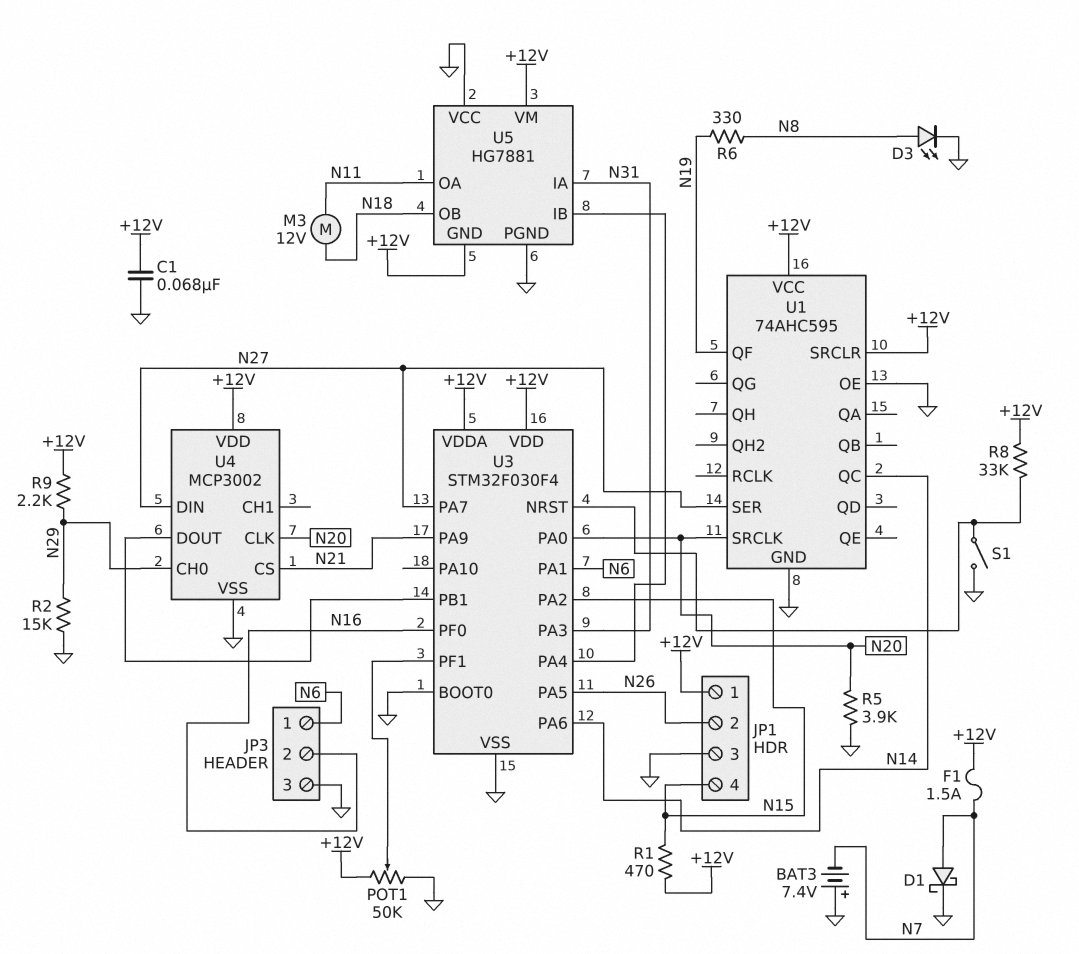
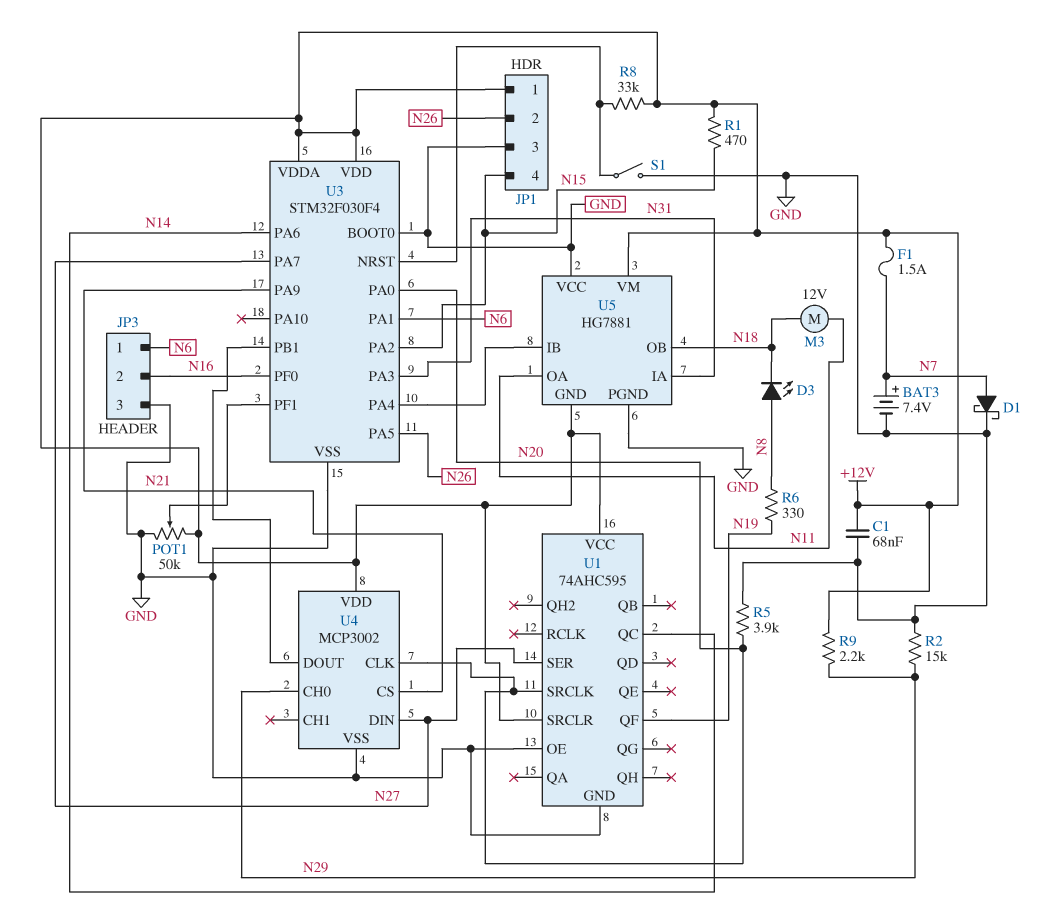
BAT3: 7.4V (plus GND, minus N7) -> 7.4V (plus N7, minus GND)
D3: LED (A N8, K GND) -> LED (A N8, K N18)

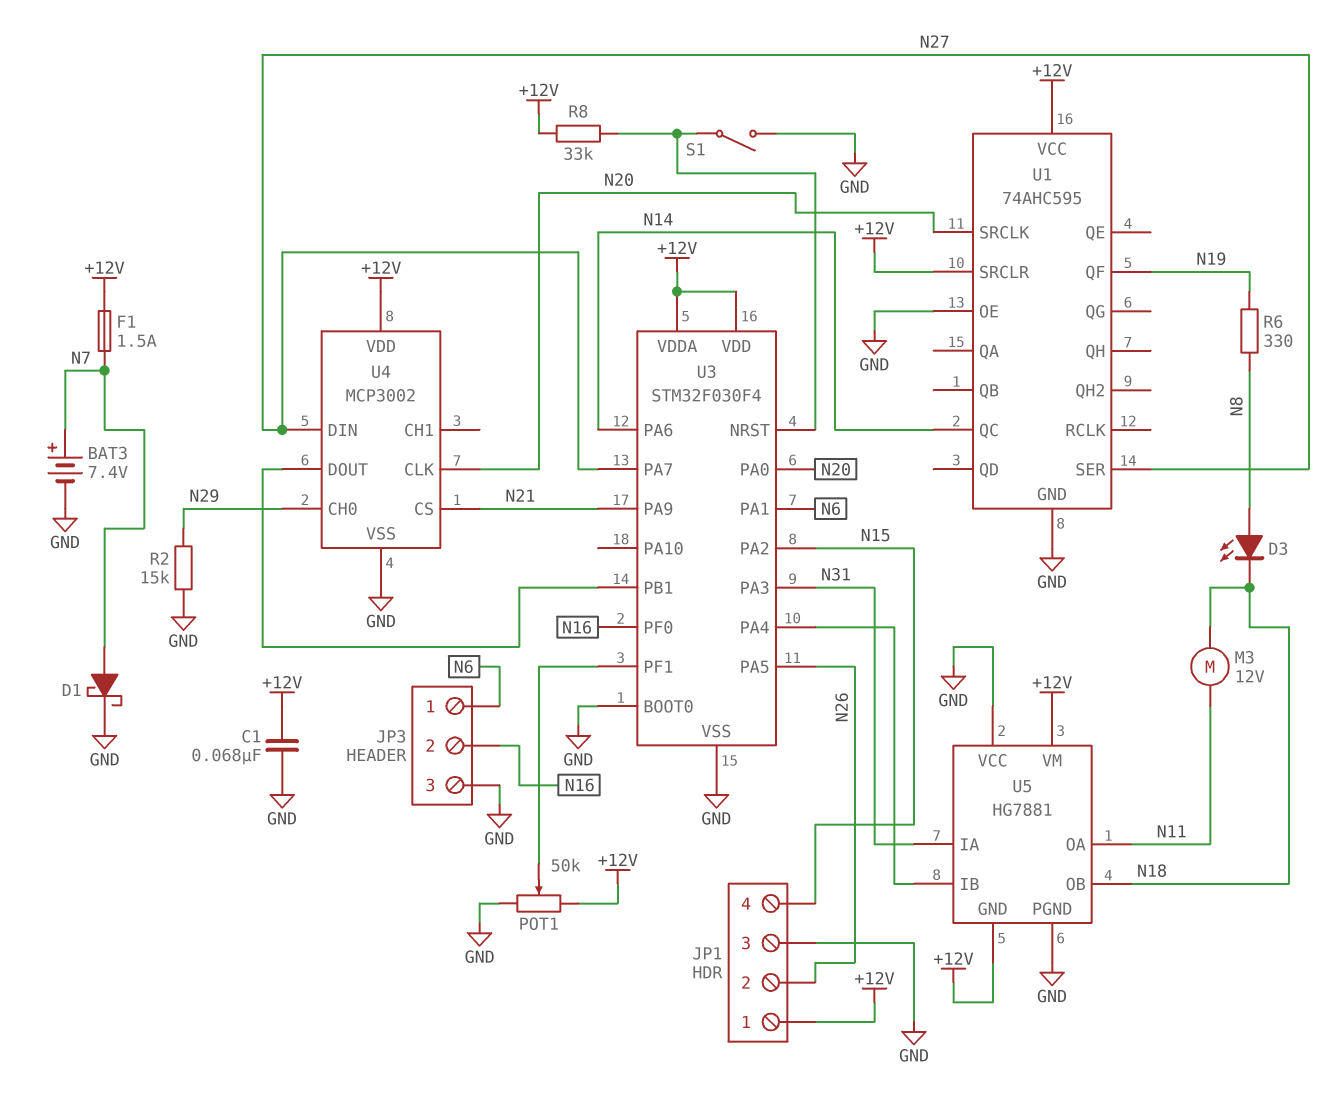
R1: 470 (+12V, N15) -> none
R5: 3.9k (GND, N20) -> none
R9: 2.2k (+12V, N29) -> none

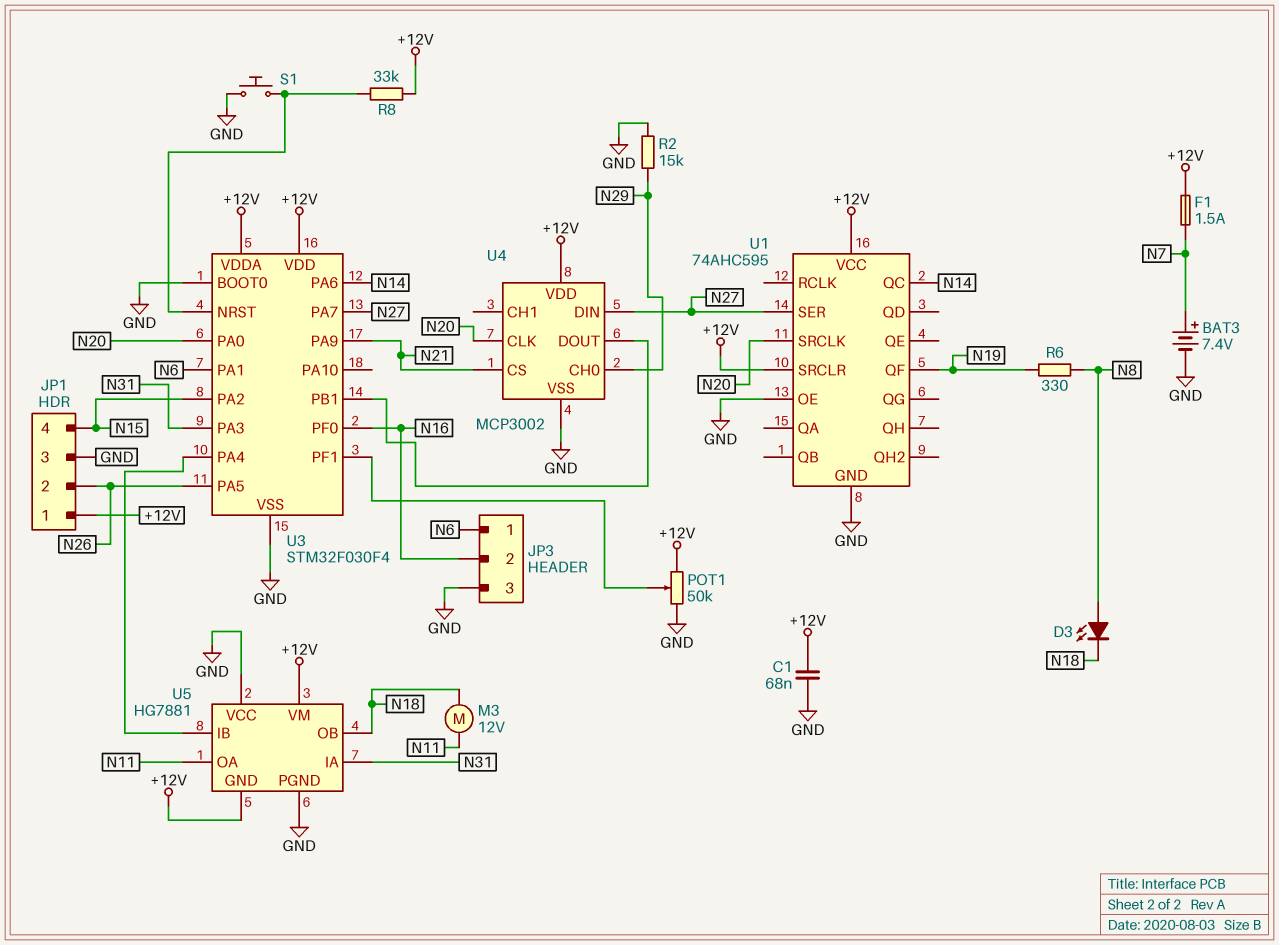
D1: schottky (A N7, K GND) -> none
S1: switch (GND, U3/NRST) -> button (GND, U3/NRST)

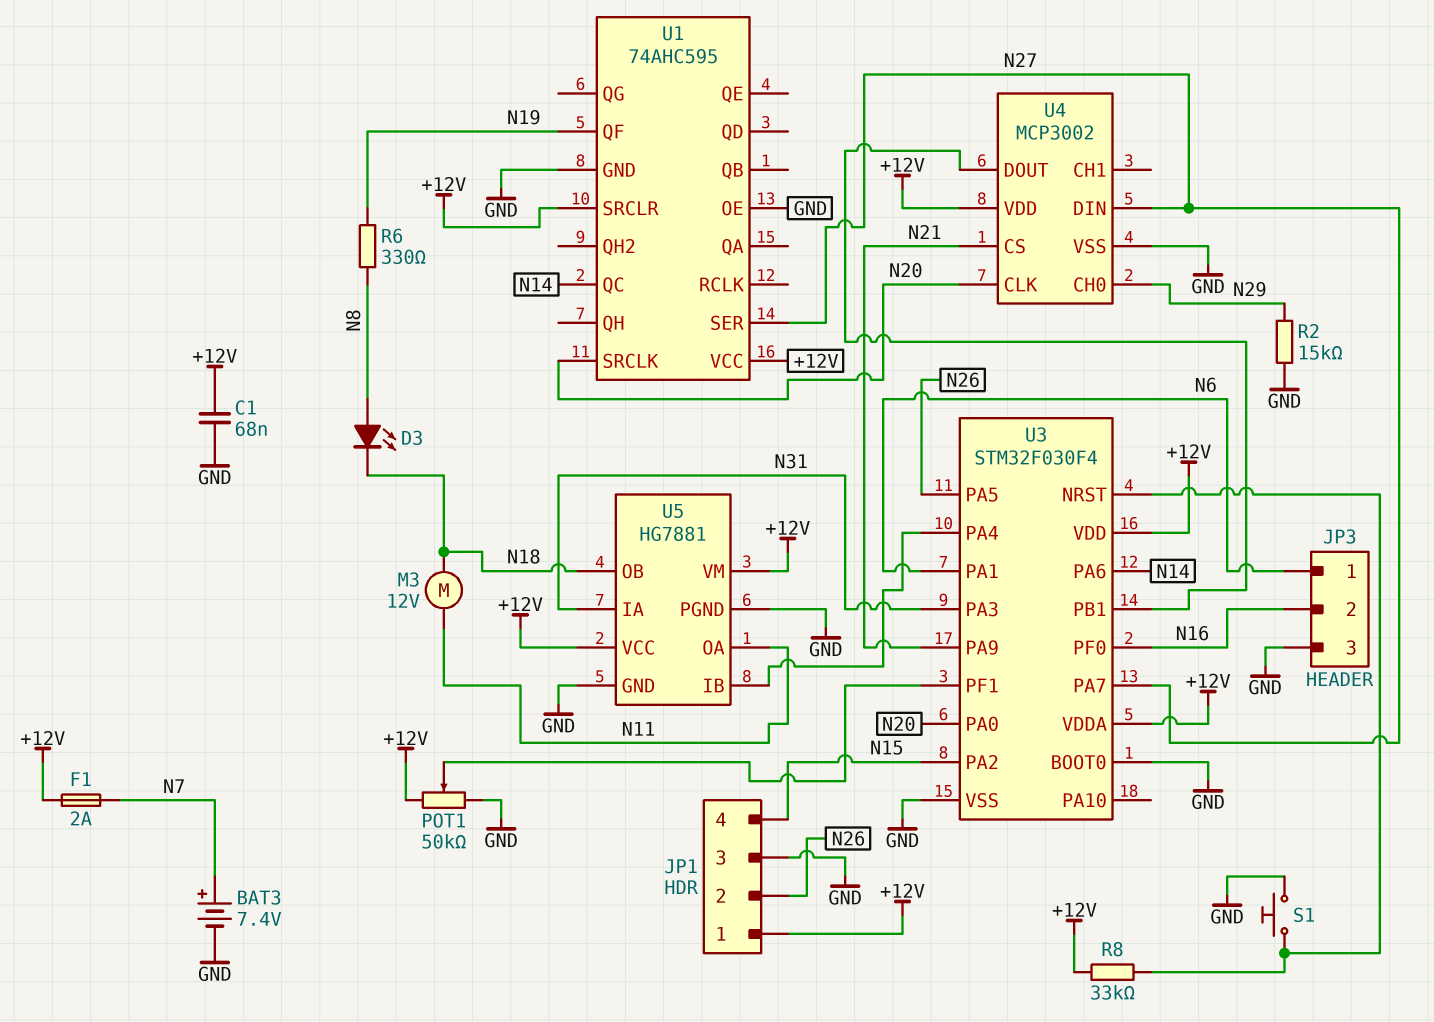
F1: 1.5A (+12V, N7) -> 2A (+12V, N7)
U5 pin GND: +12V -> GND
U5 pin VCC: GND -> +12V

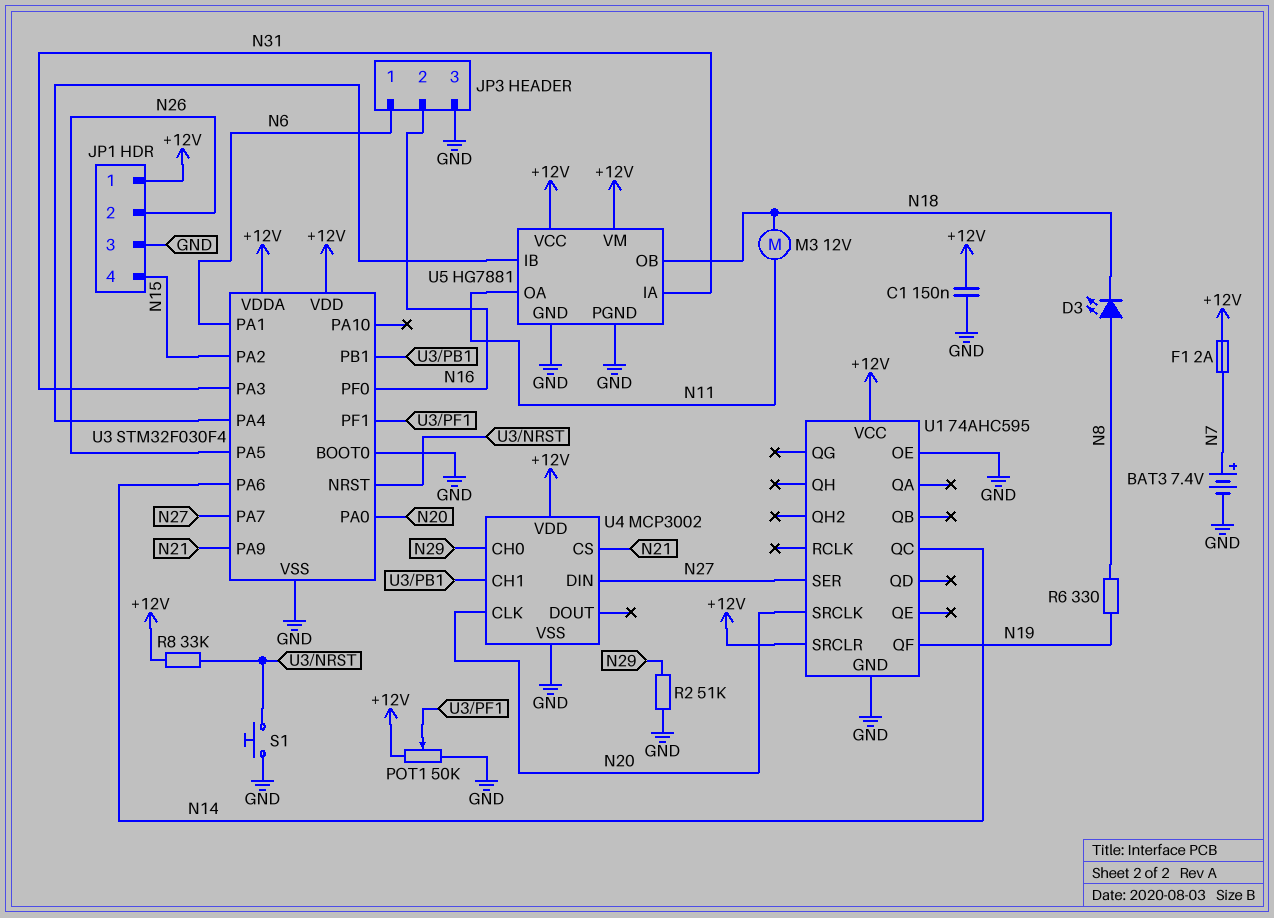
C1: 68nF (+12V, GND) -> 150nF (+12V, GND)
R2: 15k (GND, N29) -> 51k (GND, N29)
U4 pin CH1: none -> U3/PB1
U4 pin DOUT: U3/PB1 -> none

